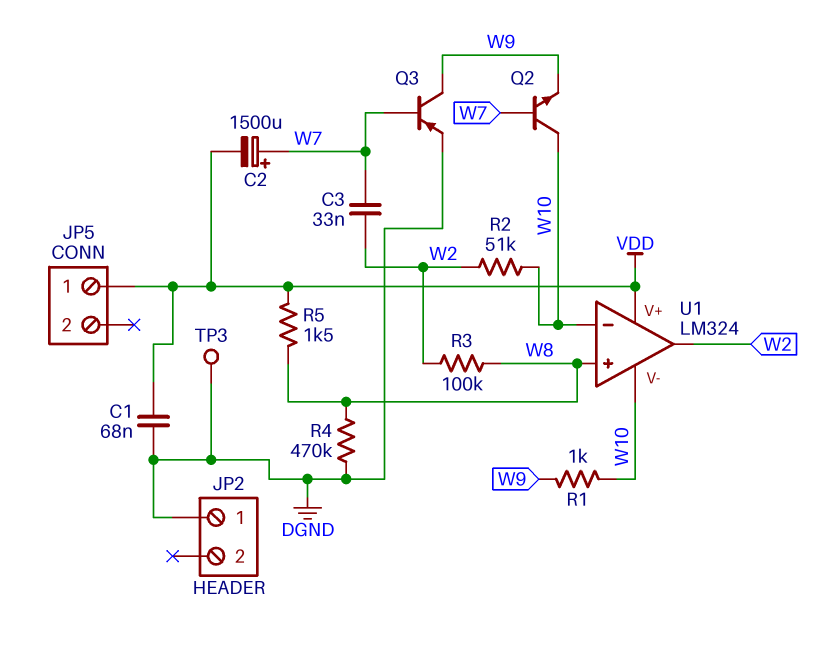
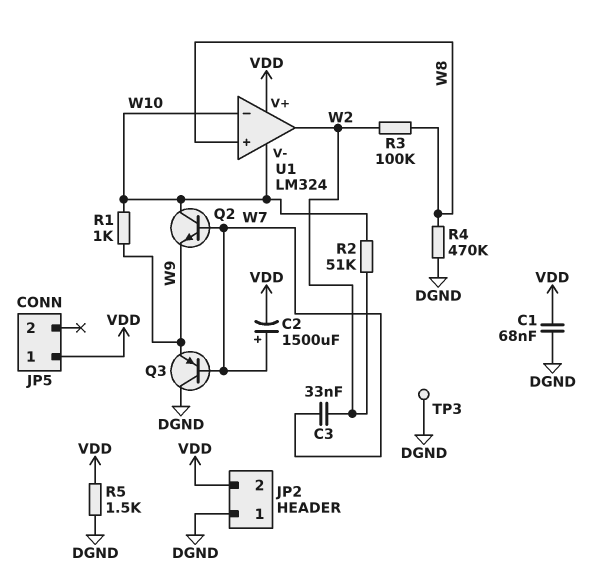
JP2 pin 2: none -> VDD
Q3: PNP (B W7, C W9, E DGND) -> PNP (B W7, C DGND, E W9)
R5: 1.5k (VDD, W8) -> 1.5k (DGND, VDD)

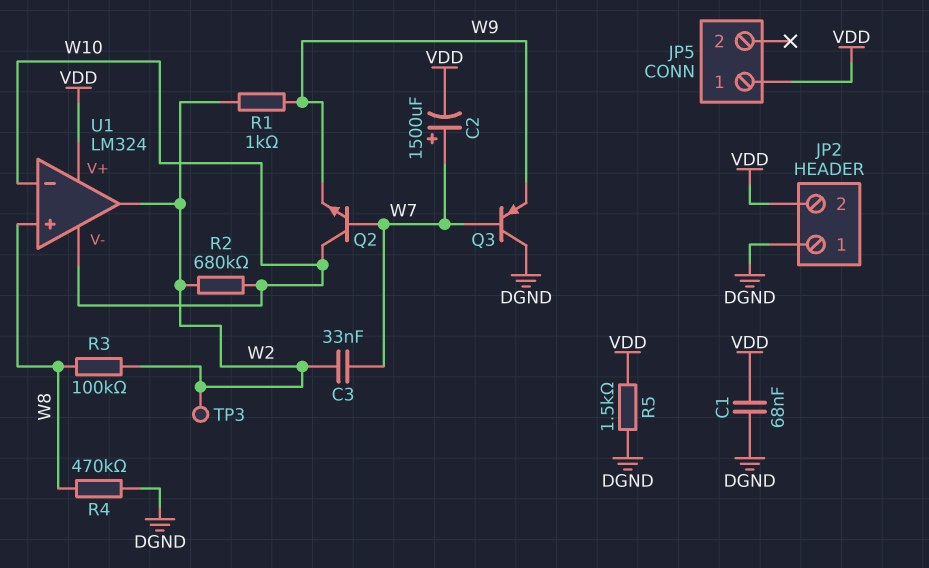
R1: 1k (W9, W10) -> 1k (W2, W9)
R2: 51k (W2, W10) -> 680k (W2, W10)
TP3: test point (DGND) -> test point (W2)

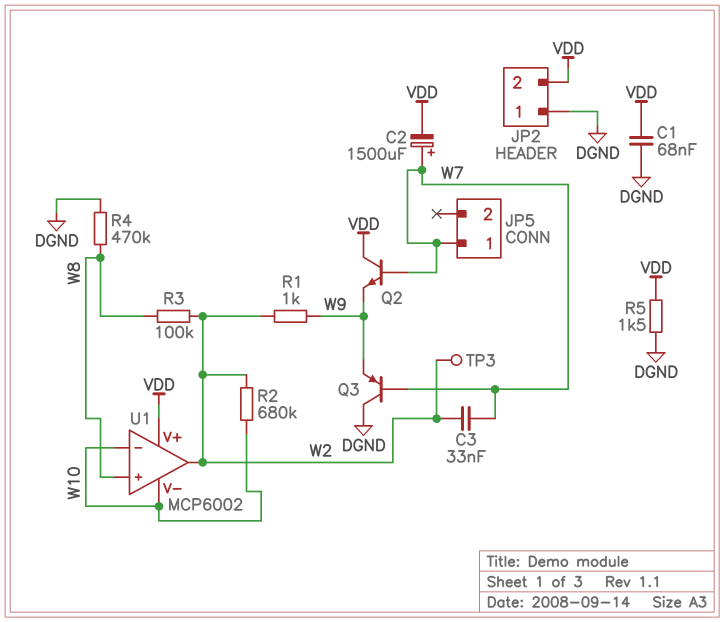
JP5 pin 1: VDD -> W7
Q2: NPN (B W7, C W10, E W9) -> NPN (B W7, C VDD, E W9)
U1: LM324 -> MCP6002

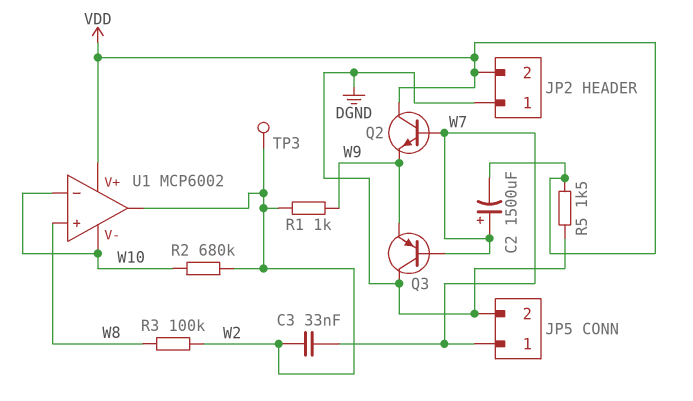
C1: 68nF (DGND, VDD) -> none
JP5 pin 2: none -> DGND
R4: 470k (DGND, W8) -> none

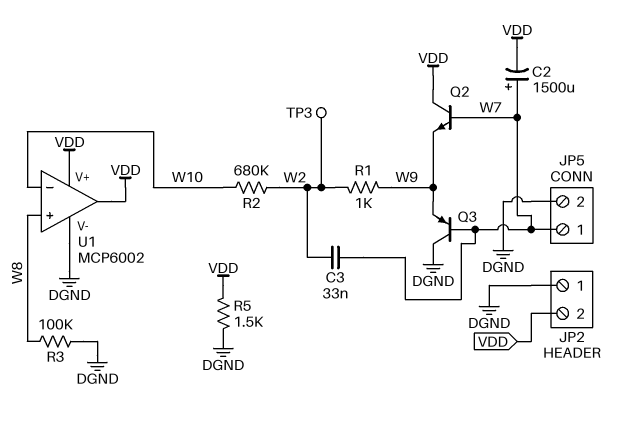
R3: 100k (W2, W8) -> 100k (DGND, W8)
U1 pin V-: W10 -> DGND
U1 pin out: W2 -> VDD

